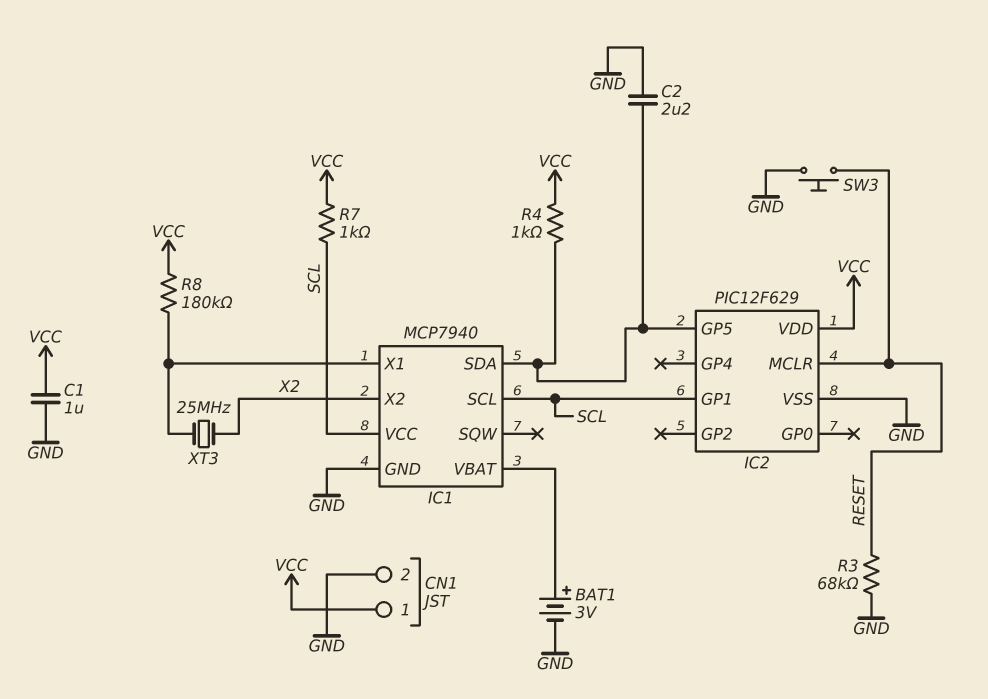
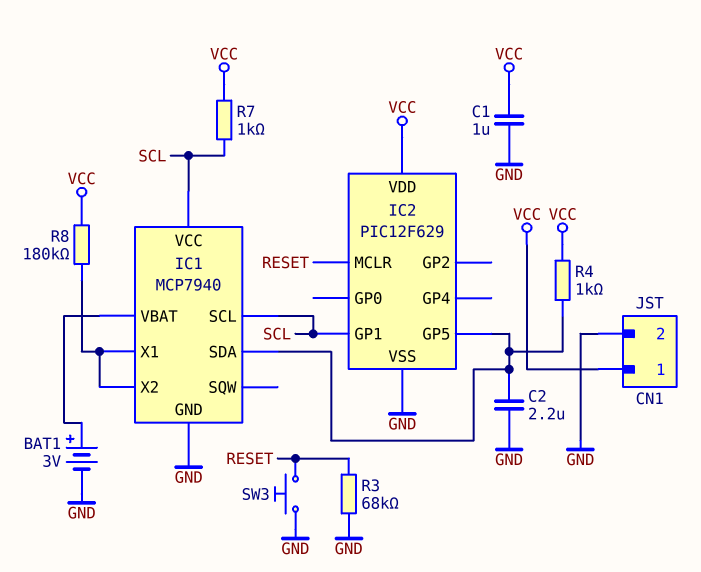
IC1 pin X2: X2 -> IC1/X1
XT3: 25MHz (IC1/X1, X2) -> none

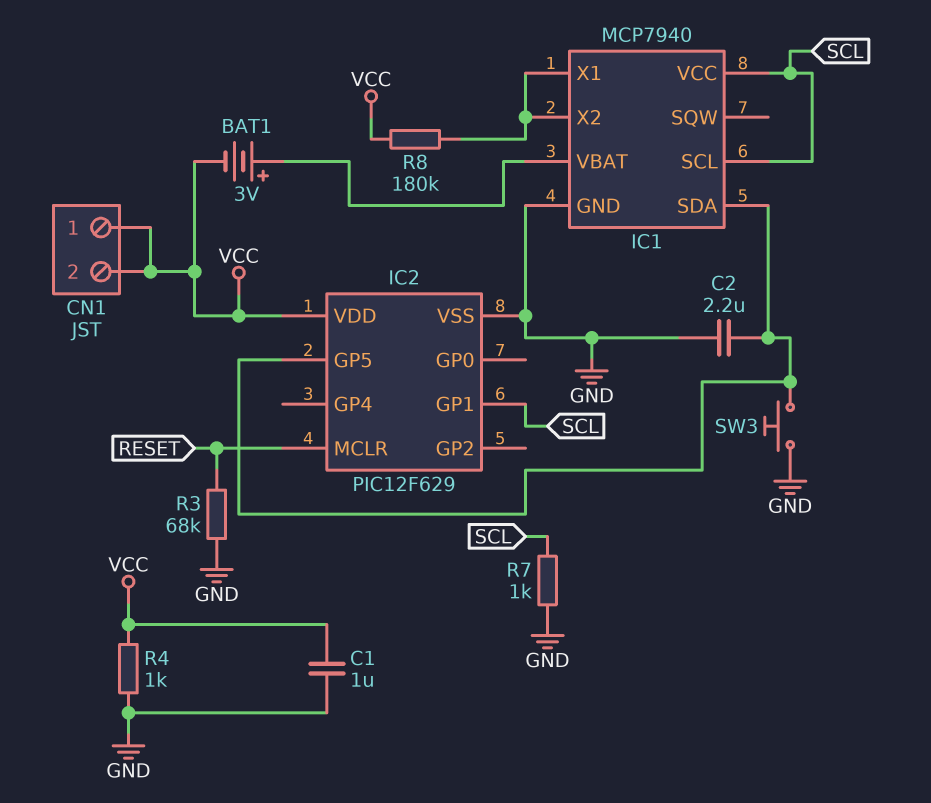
BAT1: 3V (plus IC1/VBAT, minus GND) -> 3V (plus IC1/VBAT, minus VCC)
CN1 pin 2: GND -> VCC
R4: 1k (IC1/SDA, VCC) -> 1k (GND, VCC)
R7: 1k (SCL, VCC) -> 1k (GND, SCL)
SW3: button (GND, RESET) -> button (GND, IC1/SDA)

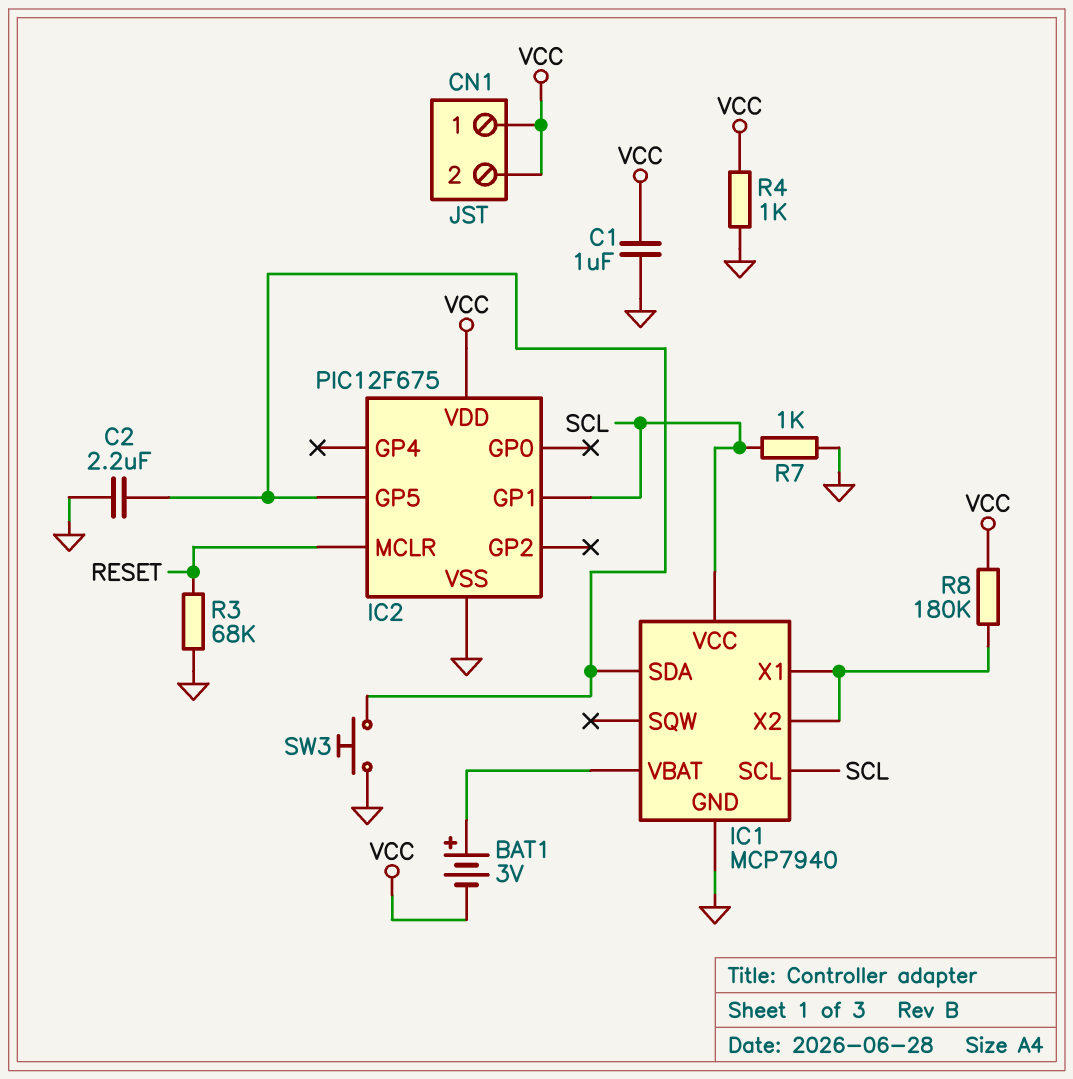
IC2: PIC12F629 -> PIC12F675

